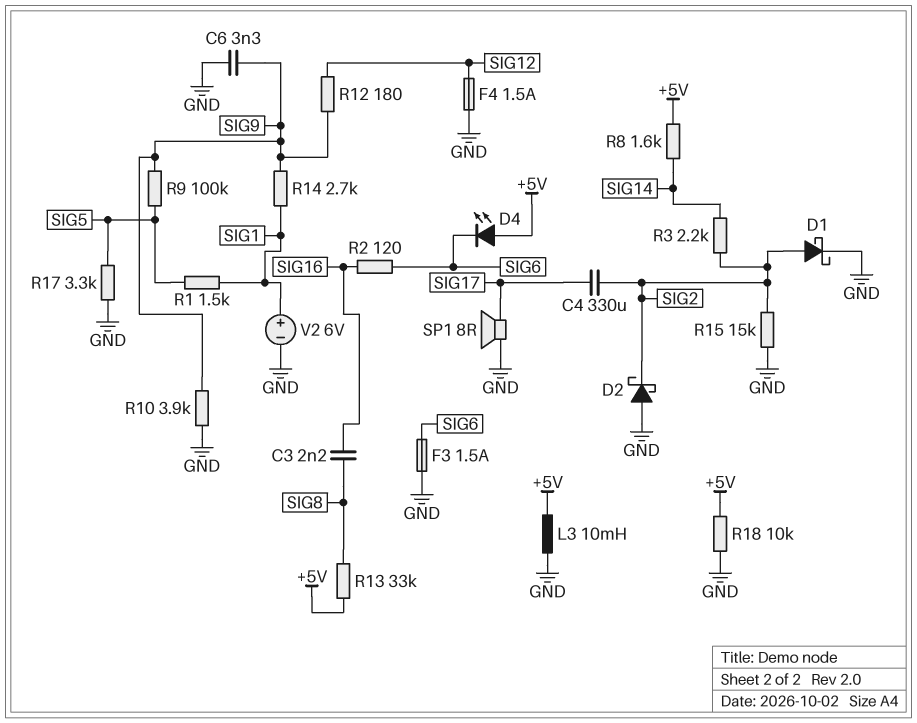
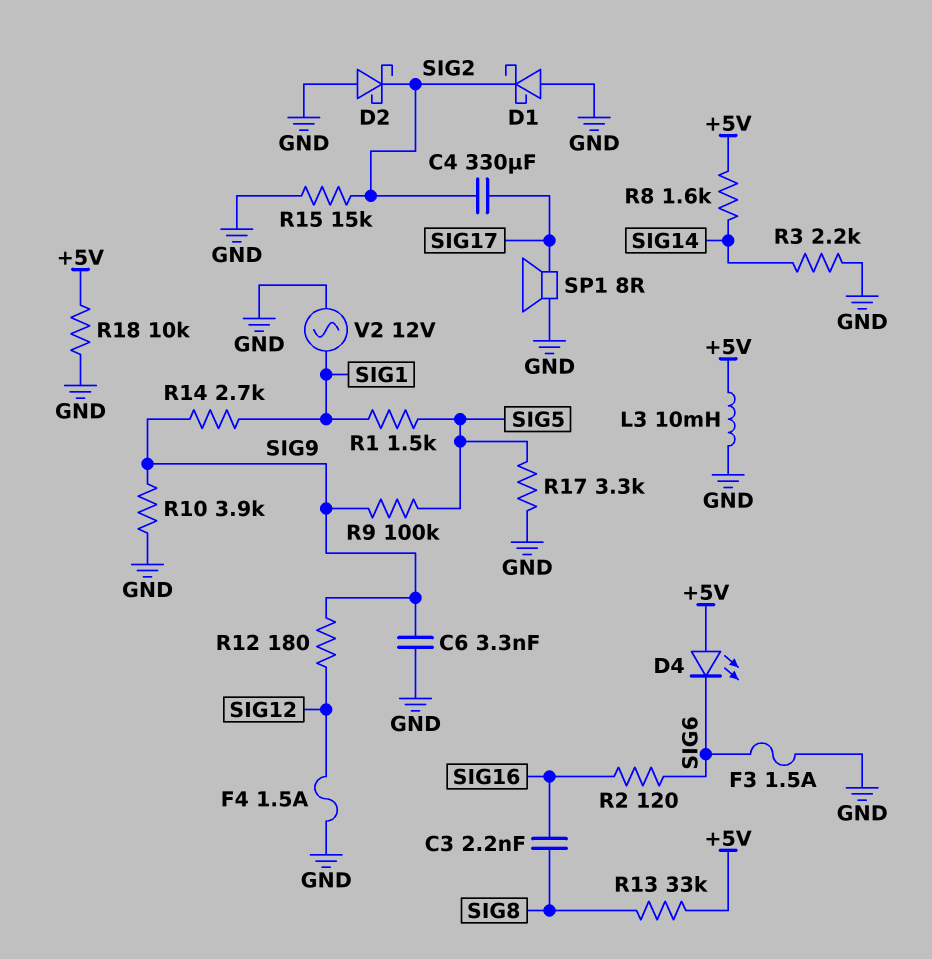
D1: schottky (A SIG2, K GND) -> schottky (A GND, K SIG2)
R3: 2.2k (SIG2, SIG14) -> 2.2k (GND, SIG14)
V2: 6V (plus SIG1, minus GND) -> AC 12V (GND, SIG1)

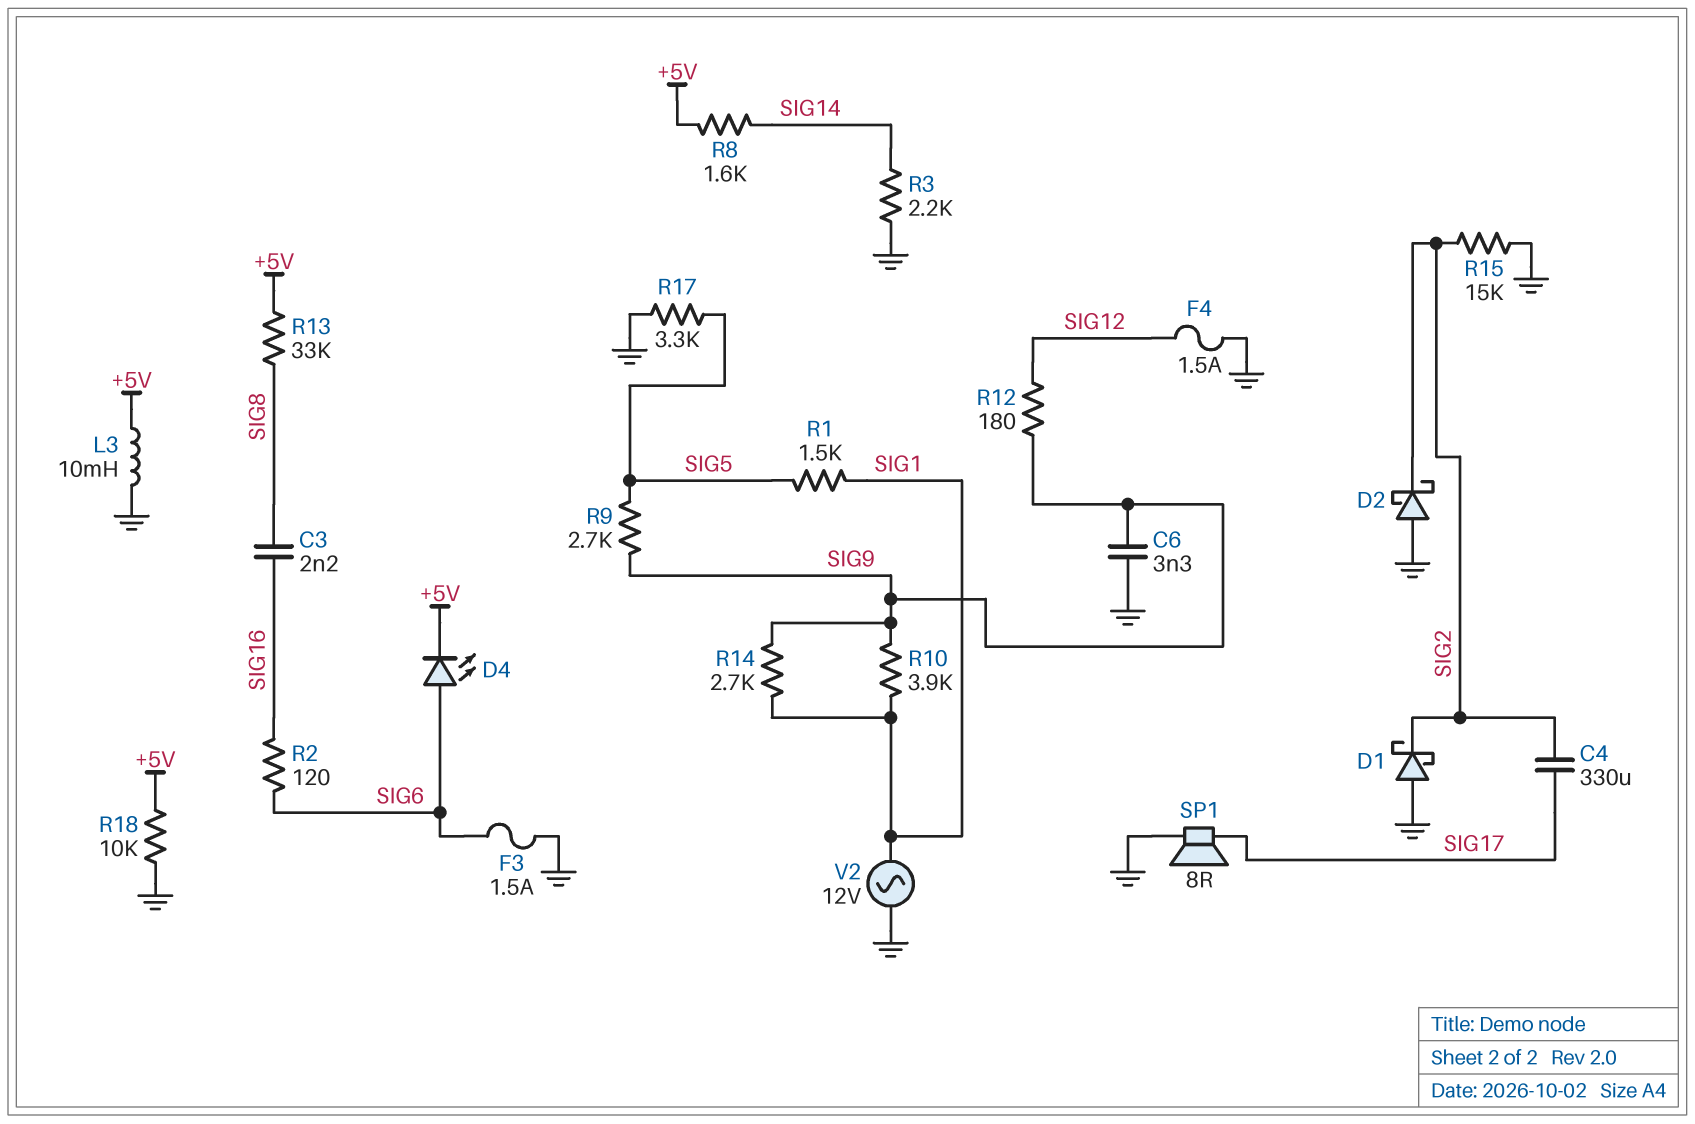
D4: LED (A +5V, K SIG6) -> LED (A SIG6, K +5V)
R9: 100k (SIG5, SIG9) -> 2.7k (SIG5, SIG9)
R10: 3.9k (GND, SIG9) -> 3.9k (SIG1, SIG9)

